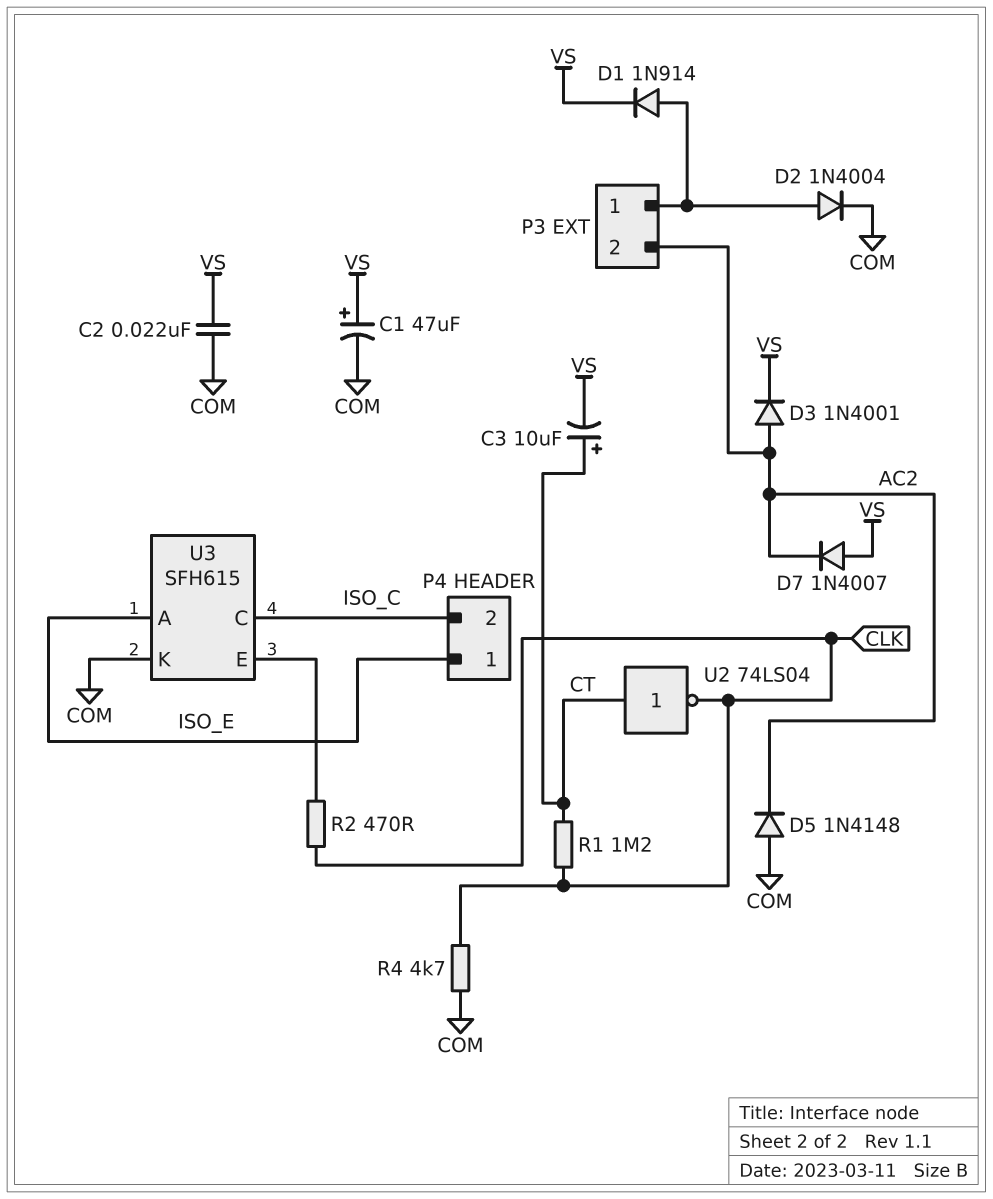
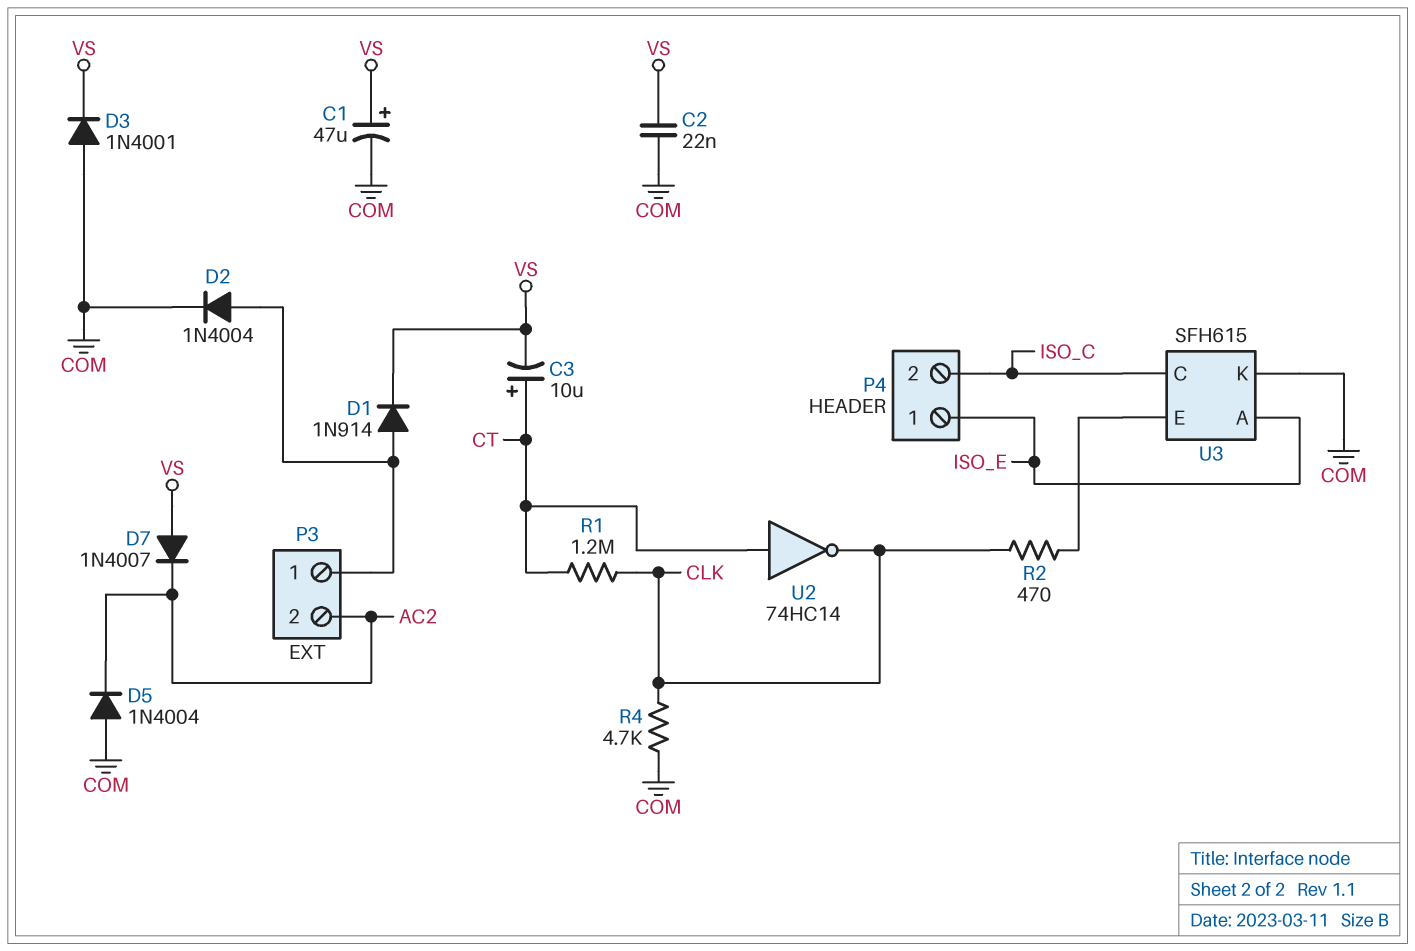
D3: diode 1N4001 (A AC2, K VS) -> diode 1N4001 (A COM, K VS)
D5: diode 1N4148 (A COM, K AC2) -> diode 1N4004 (A COM, K AC2)
U2: NOT 74LS04 (in CT, out CLK) -> NOT 74HC14 (in CT, out CLK)

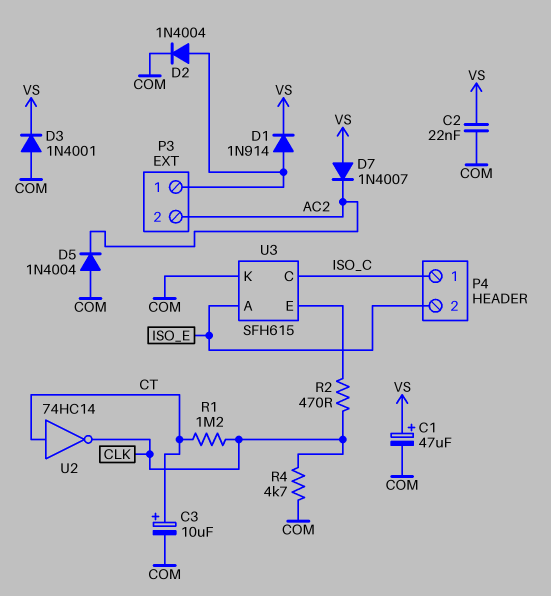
C3: 10uF (plus CT, minus VS) -> 10uF (plus CT, minus COM)
P4 pin 1: ISO_E -> ISO_C
P4 pin 2: ISO_C -> ISO_E

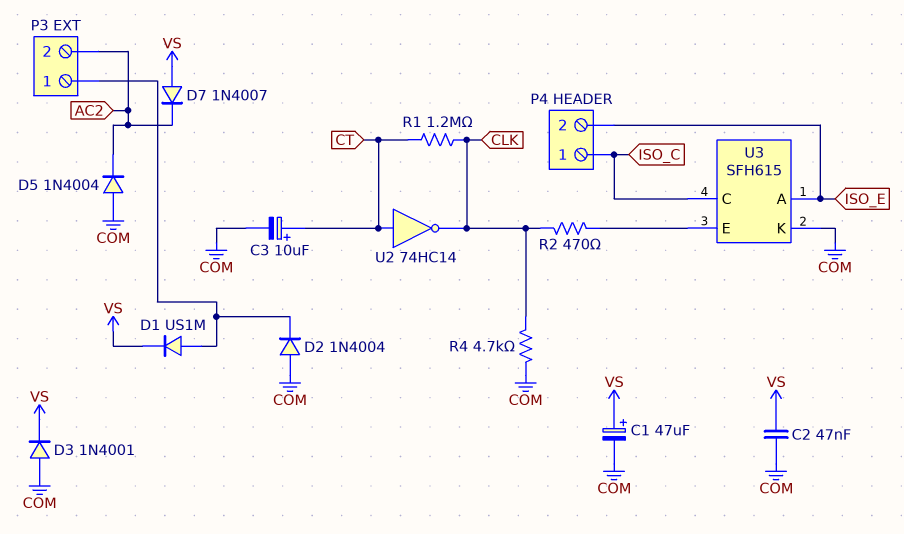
C2: 22nF (COM, VS) -> 47nF (COM, VS)
D1: diode 1N914 (A P3/1, K VS) -> diode US1M (A P3/1, K VS)
D2: diode 1N4004 (A P3/1, K COM) -> diode 1N4004 (A COM, K P3/1)

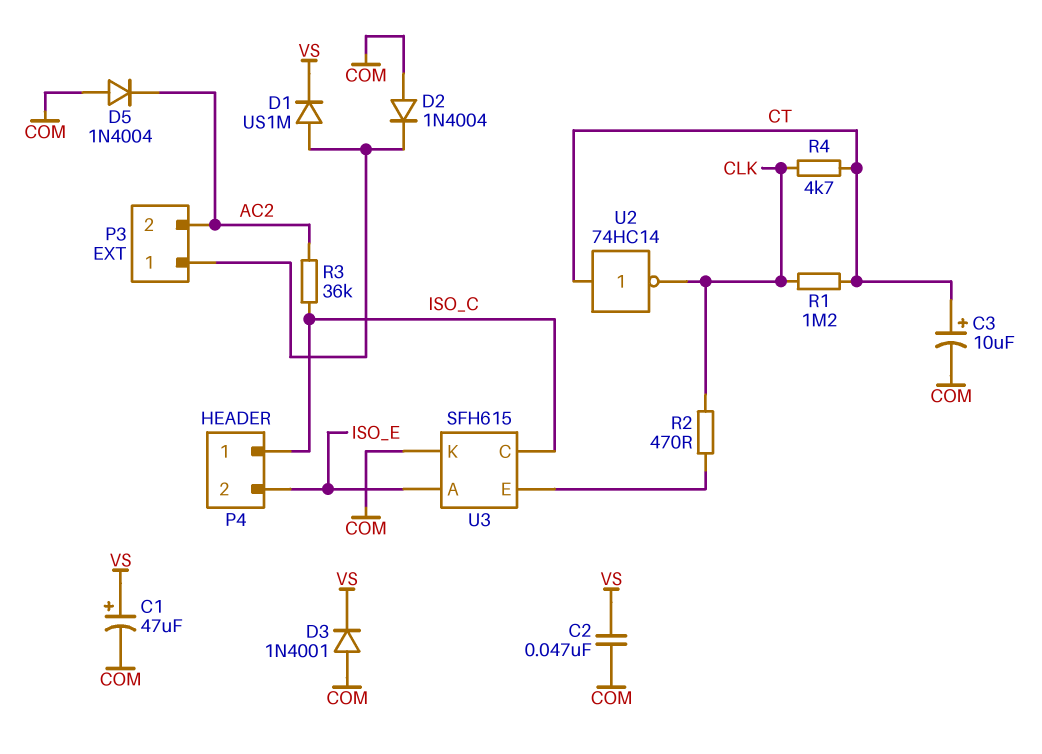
D7: diode 1N4007 (A VS, K AC2) -> none
R3: none -> 36k (AC2, ISO_C)
R4: 4.7k (CLK, COM) -> 4.7k (CLK, CT)

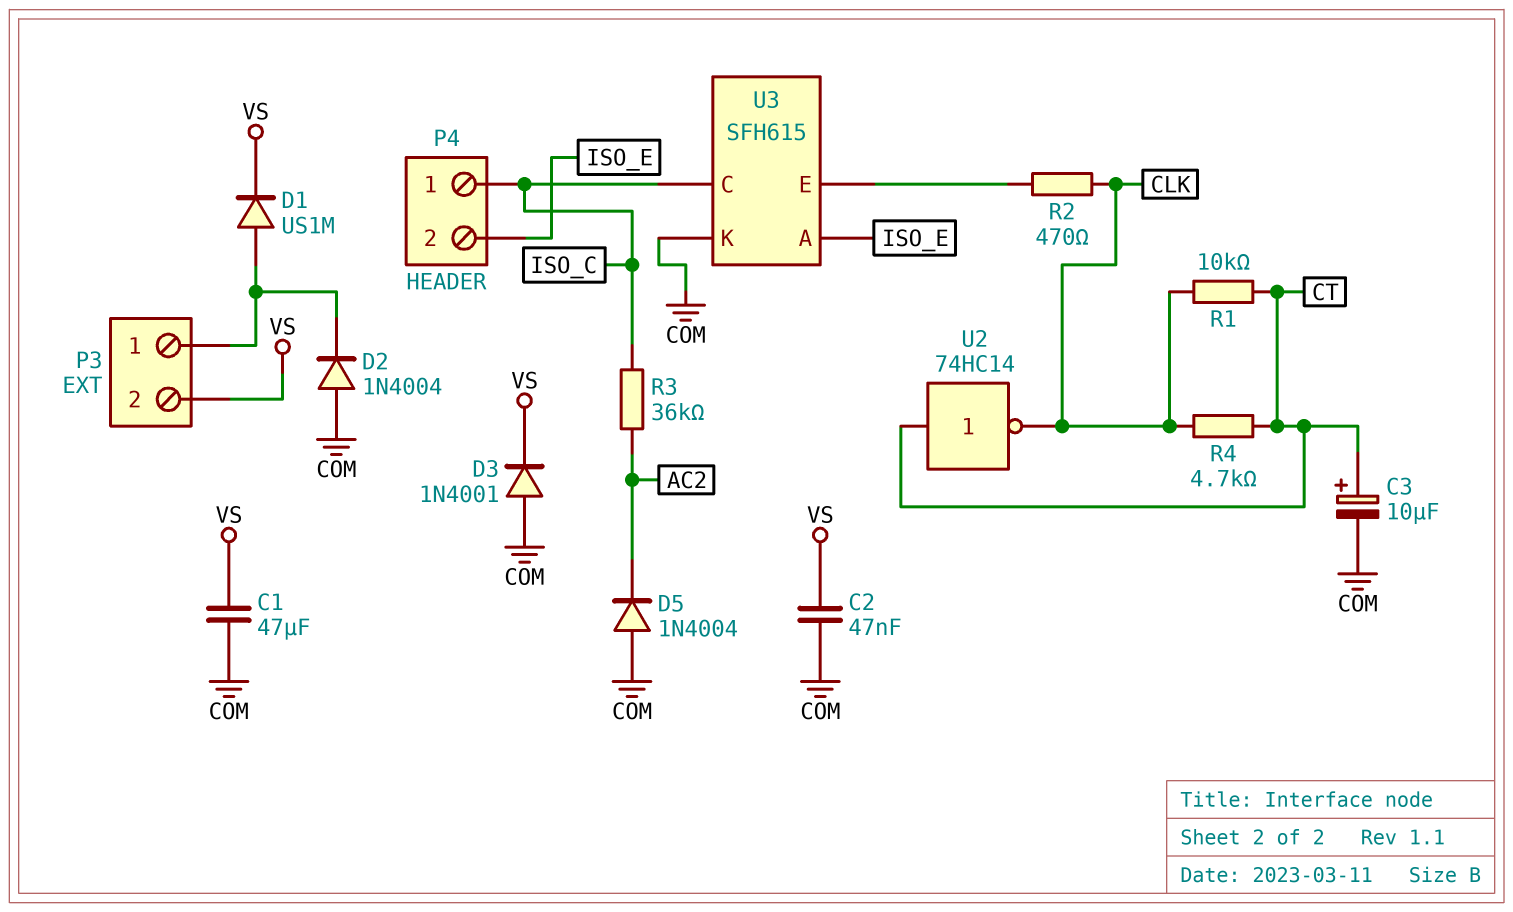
C1: 47uF (plus VS, minus COM) -> 47uF (COM, VS)
P3 pin 2: AC2 -> VS
R1: 1.2M (CLK, CT) -> 10k (CLK, CT)

